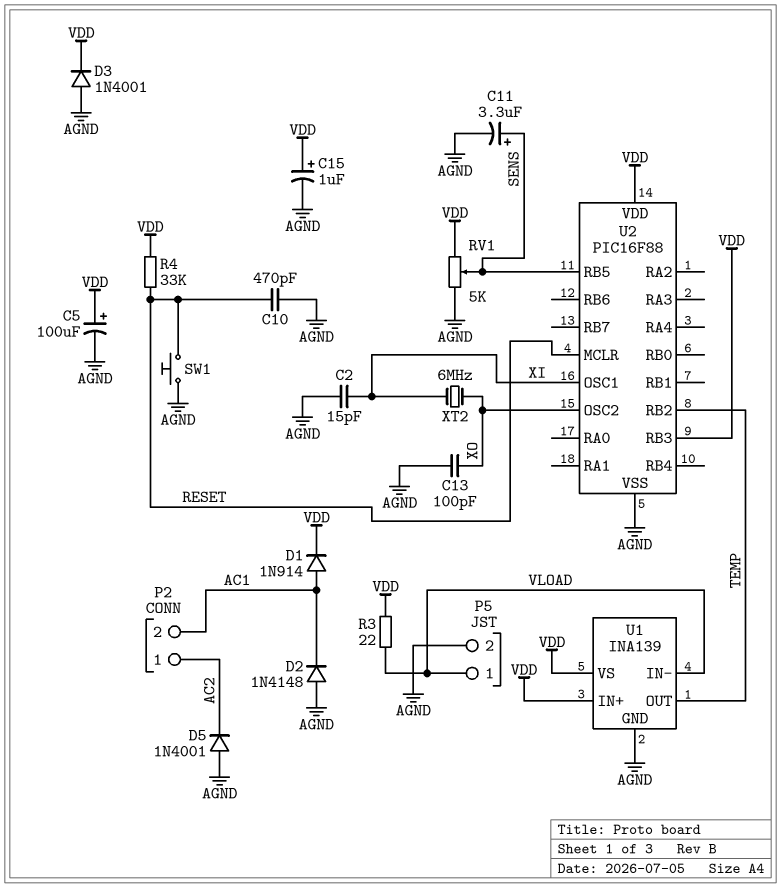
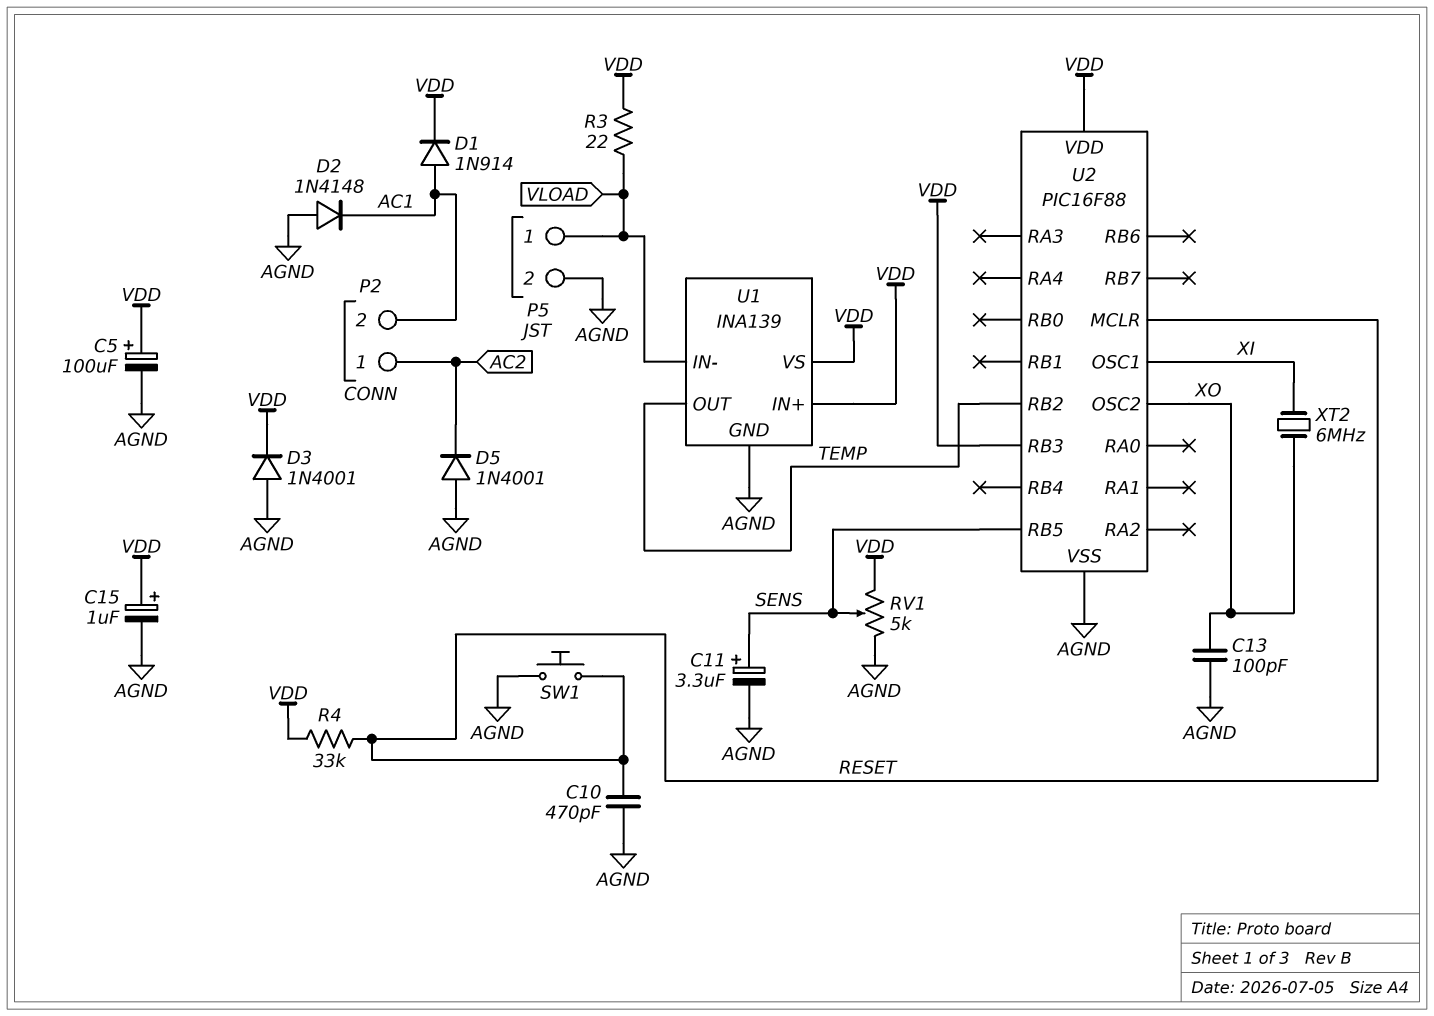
C2: 15pF (AGND, XI) -> none

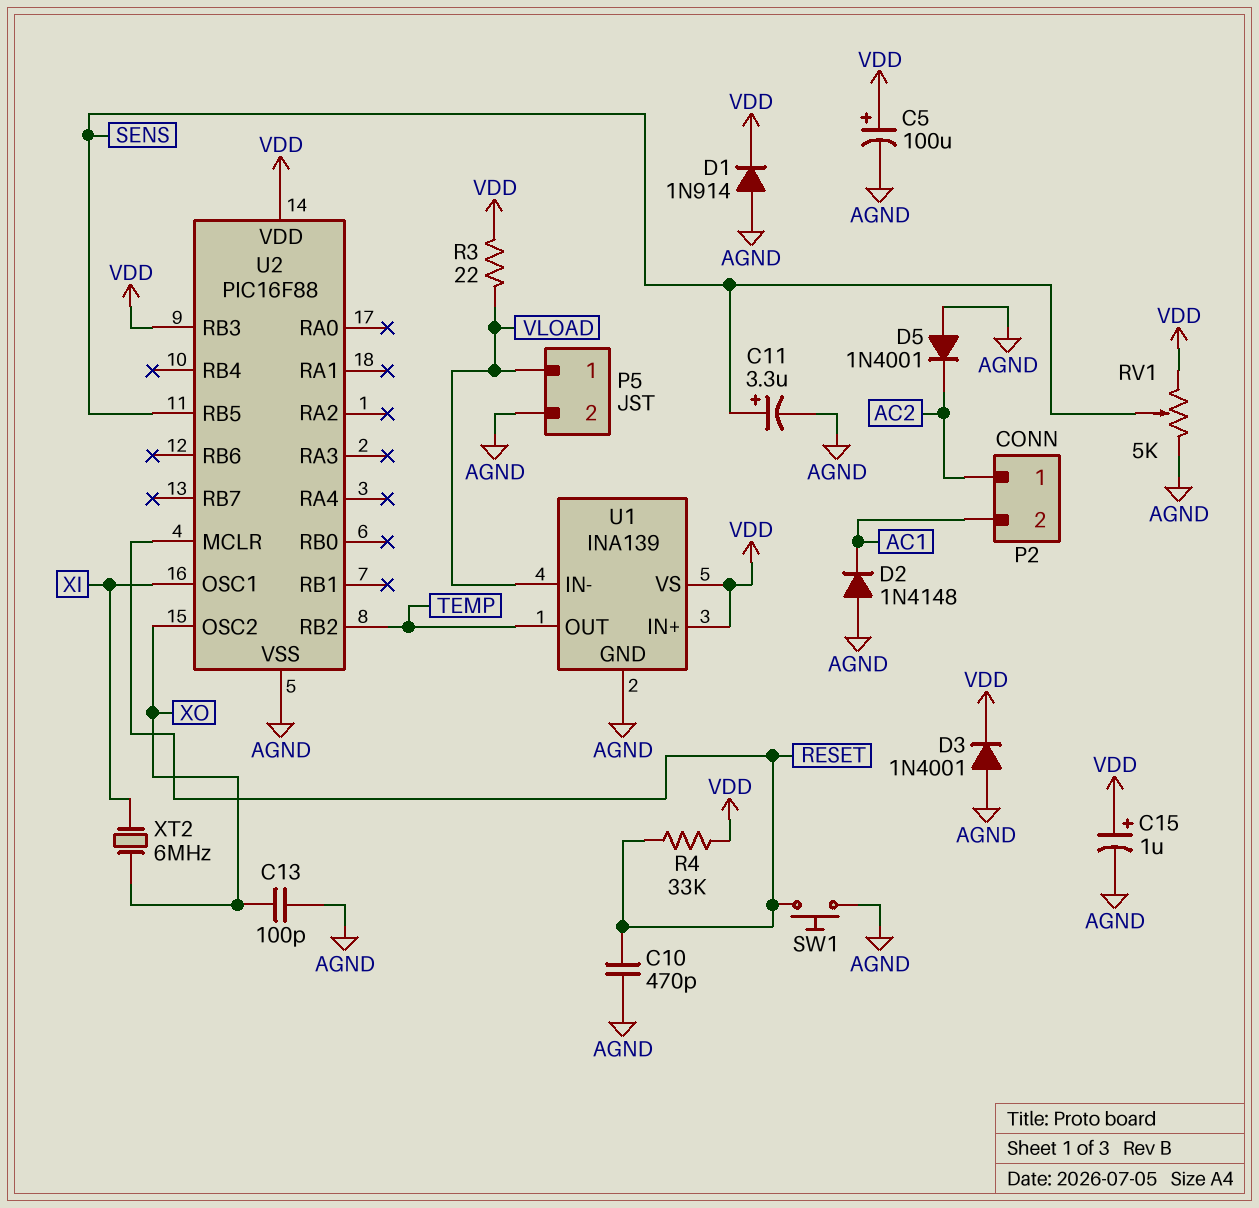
D1: diode 1N914 (A AC1, K VDD) -> diode 1N914 (A AGND, K VDD)

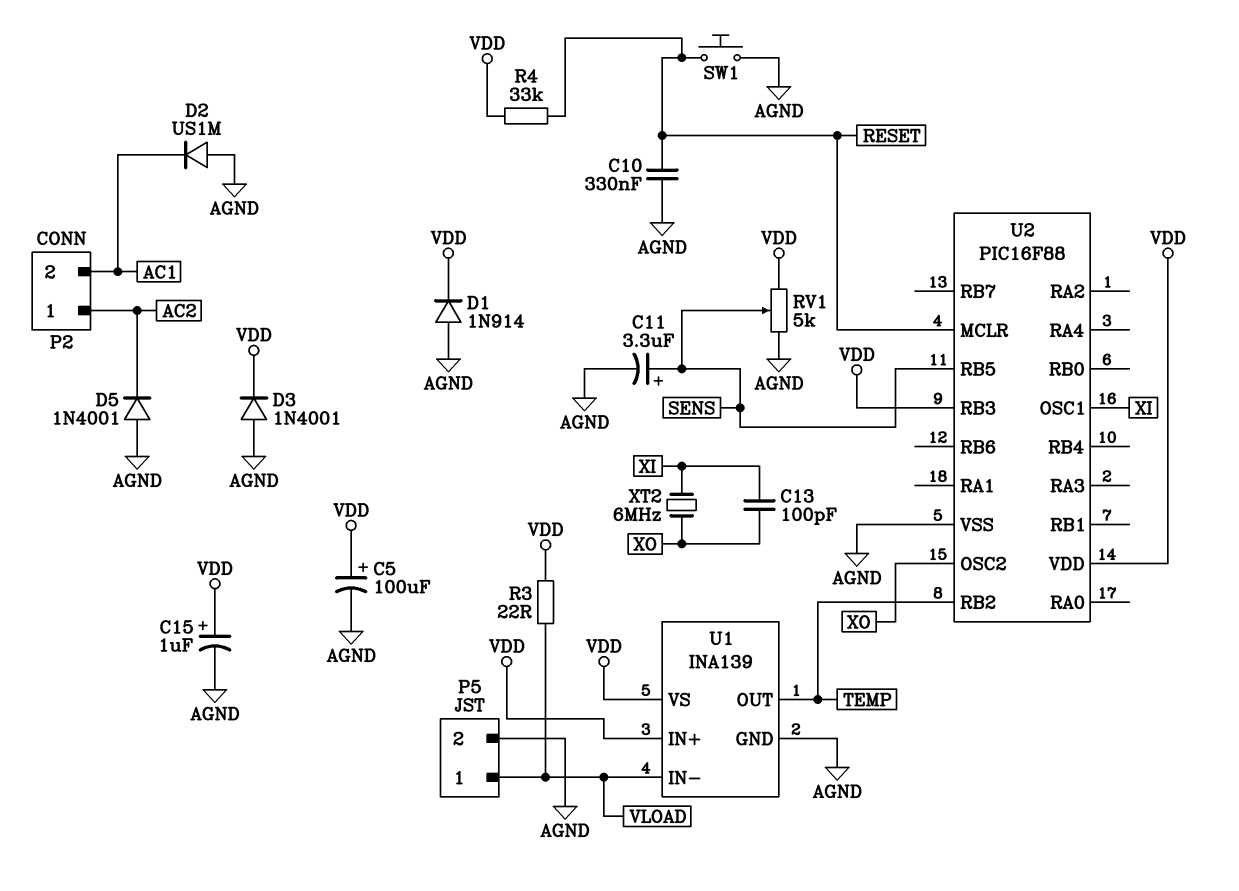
C10: 470pF (AGND, RESET) -> 330nF (AGND, RESET)
C13: 100pF (AGND, XO) -> 100pF (XI, XO)
D2: diode 1N4148 (A AGND, K AC1) -> diode US1M (A AGND, K AC1)

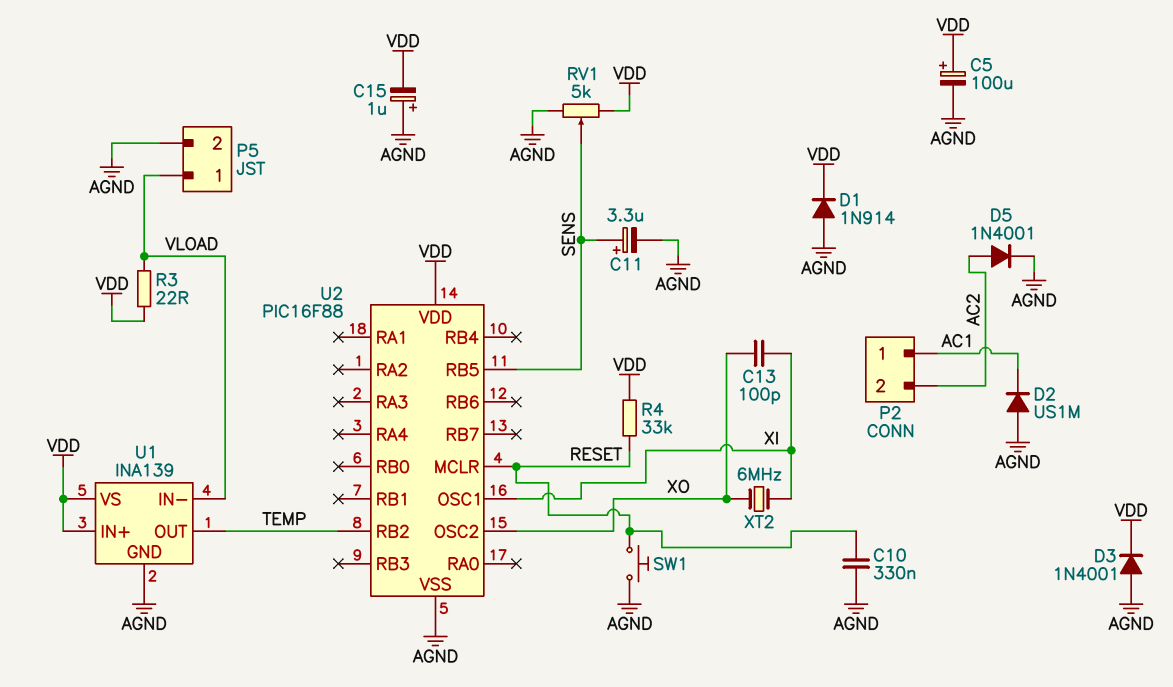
C15: 1uF (plus VDD, minus AGND) -> 1uF (plus AGND, minus VDD)
D5: diode 1N4001 (A AGND, K AC2) -> diode 1N4001 (A AC2, K AGND)
P2 pin 1: AC2 -> AC1
P2 pin 2: AC1 -> AC2
U2 pin RB3: VDD -> none

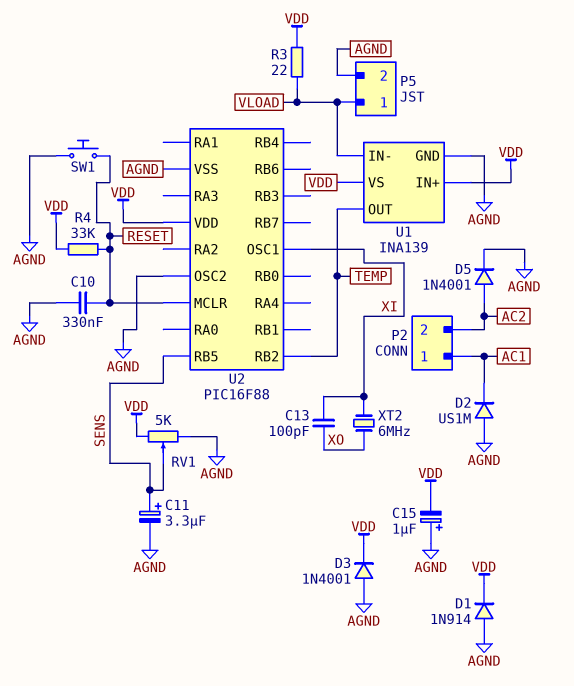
C5: 100uF (plus VDD, minus AGND) -> none
U2 pin OSC2: XO -> AGND

